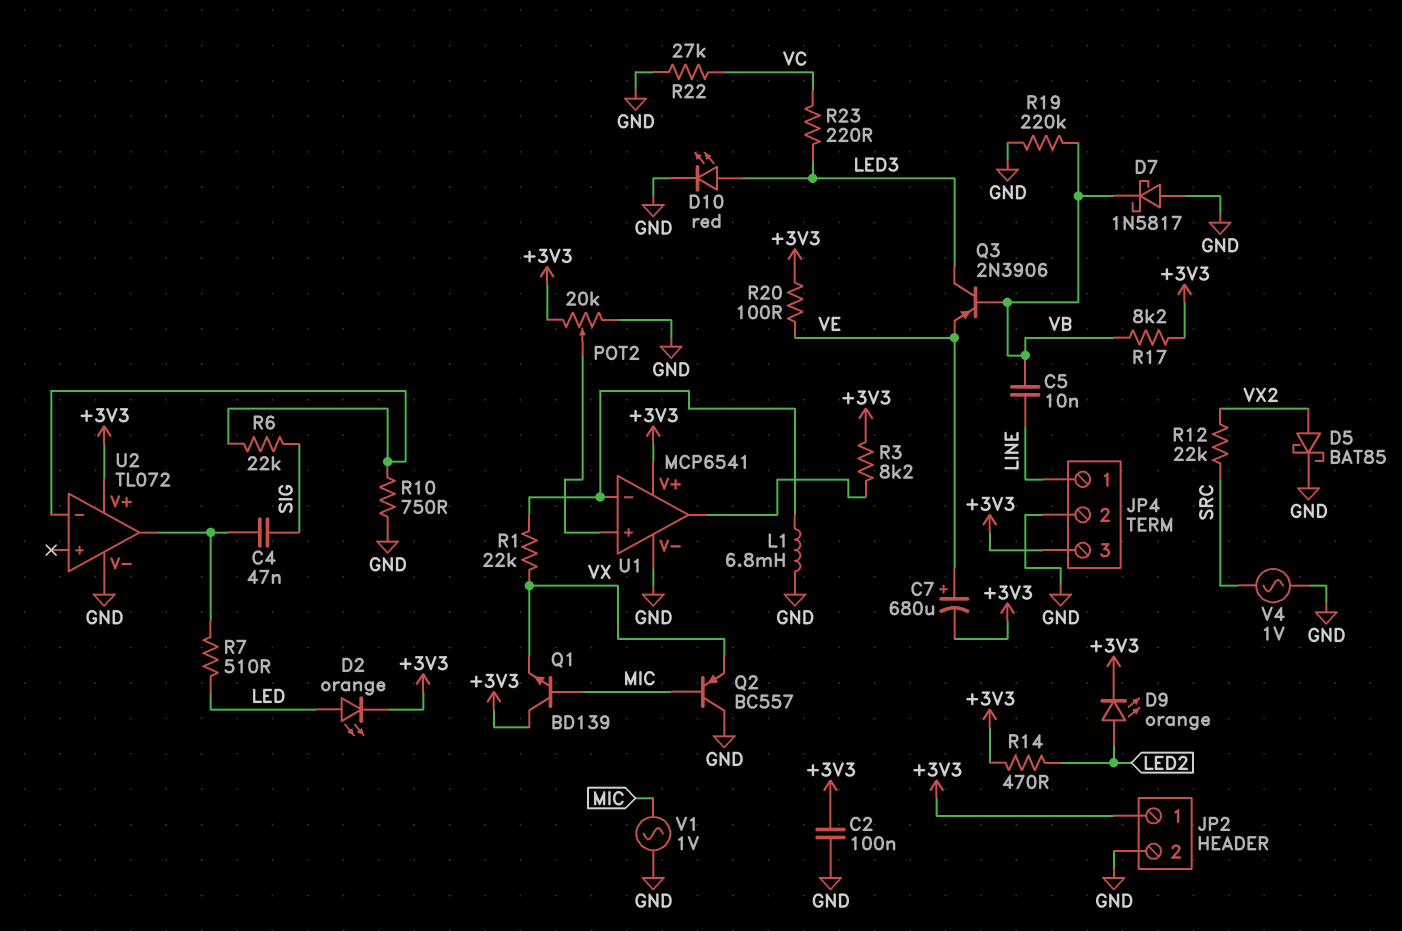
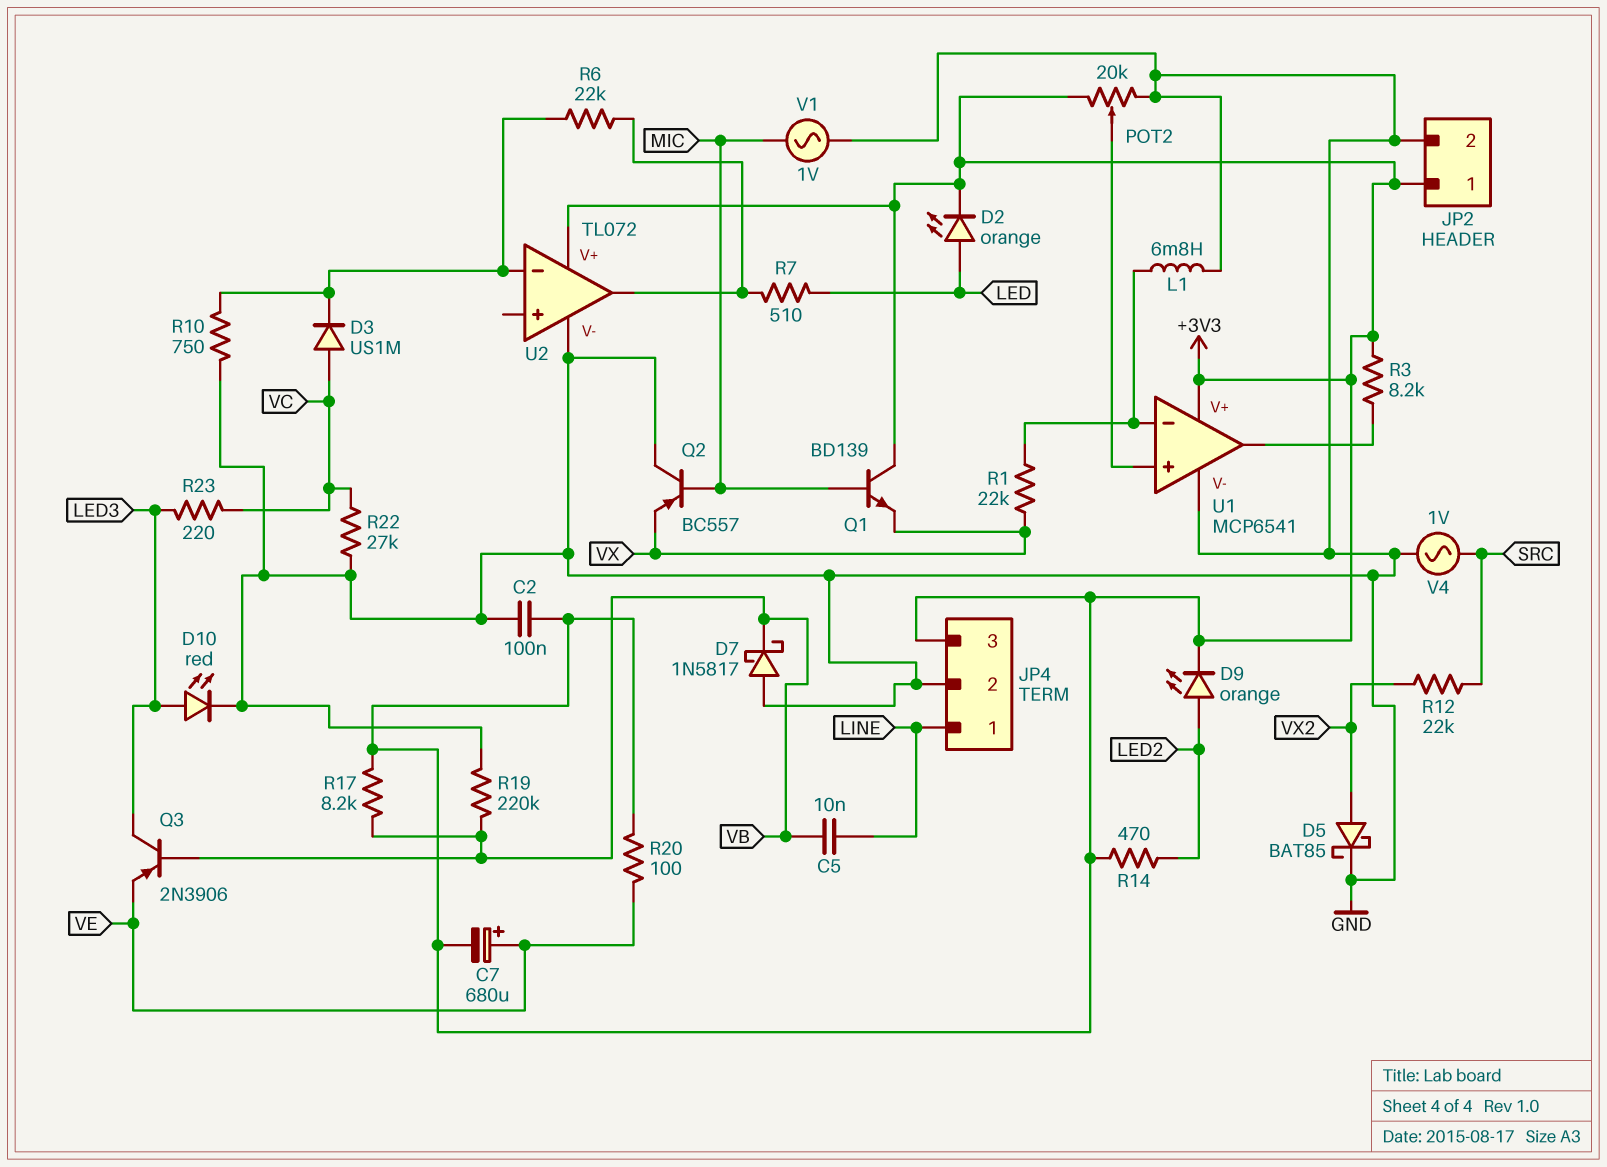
C4: 47nF (SIG, U2/out) -> none
D3: none -> diode US1M (A VC, K U2/in-)
R6: 22k (SIG, U2/in-) -> 22k (U2/in-, U2/out)

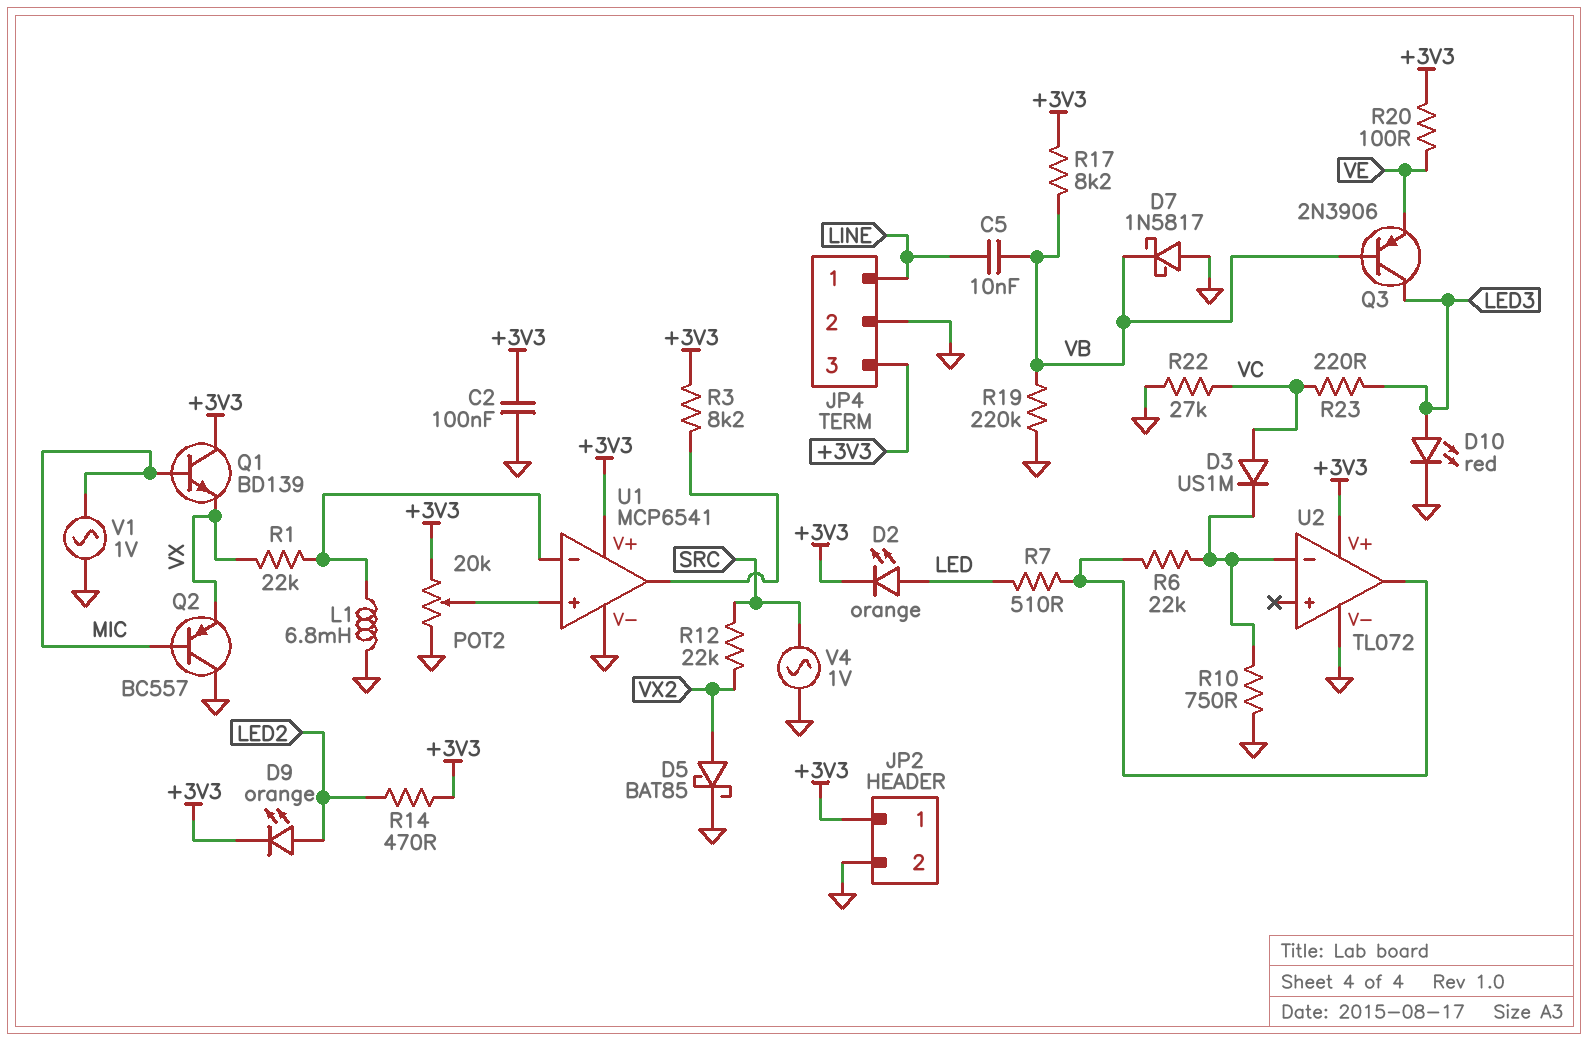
C7: 680uF (plus VE, minus +3V3) -> none

